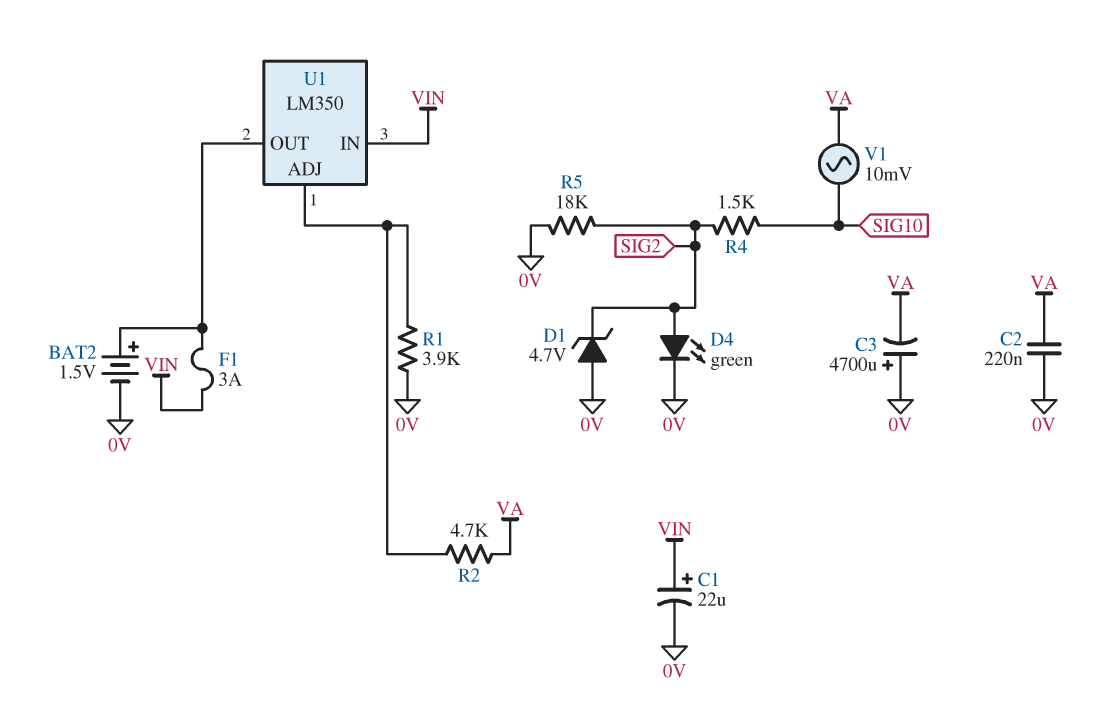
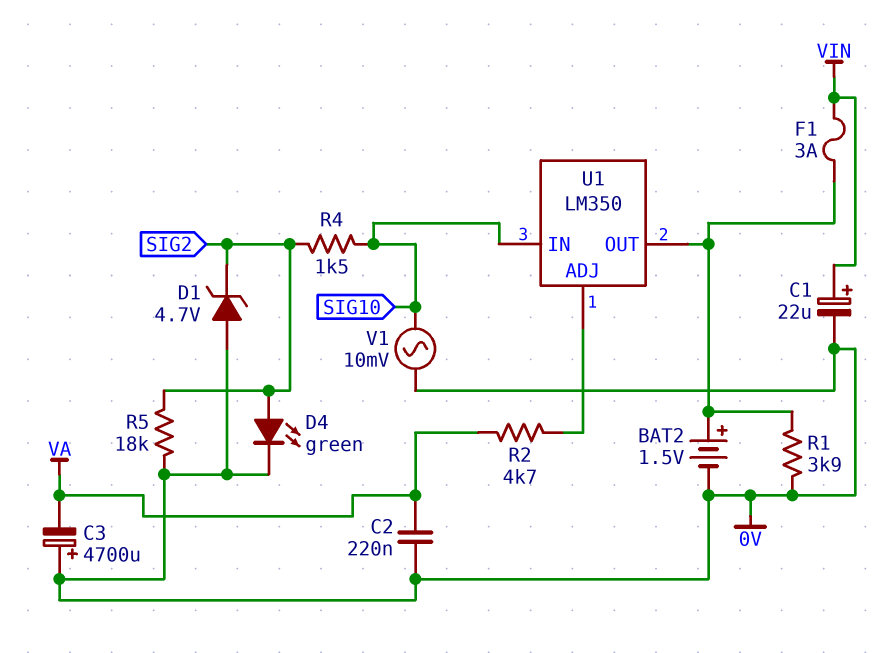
R1: 3.9k (0V, U1/ADJ) -> 3.9k (0V, U1/OUT)
U1 pin IN: VIN -> SIG10
V1: AC 10mV (SIG10, VA) -> AC 10mV (0V, SIG10)

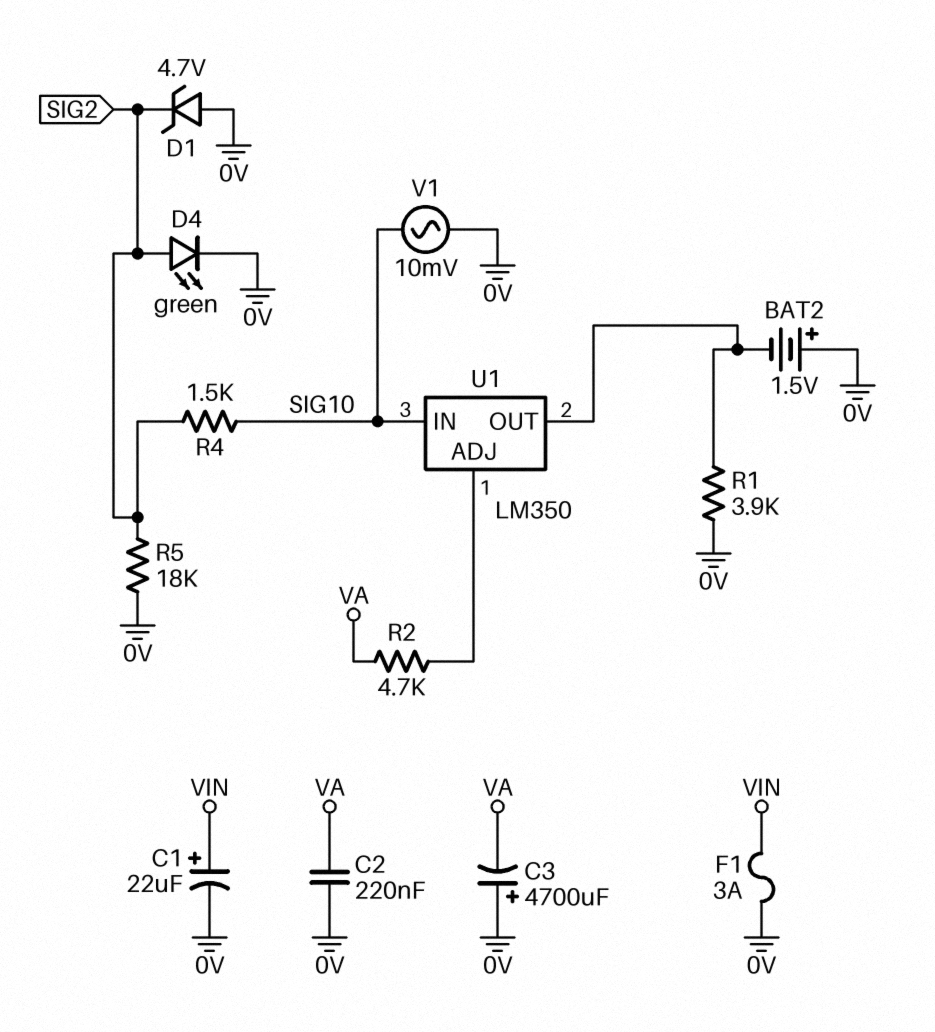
BAT2: 1.5V (plus U1/OUT, minus 0V) -> 1.5V (plus 0V, minus U1/OUT)
F1: 3A (U1/OUT, VIN) -> 3A (0V, VIN)

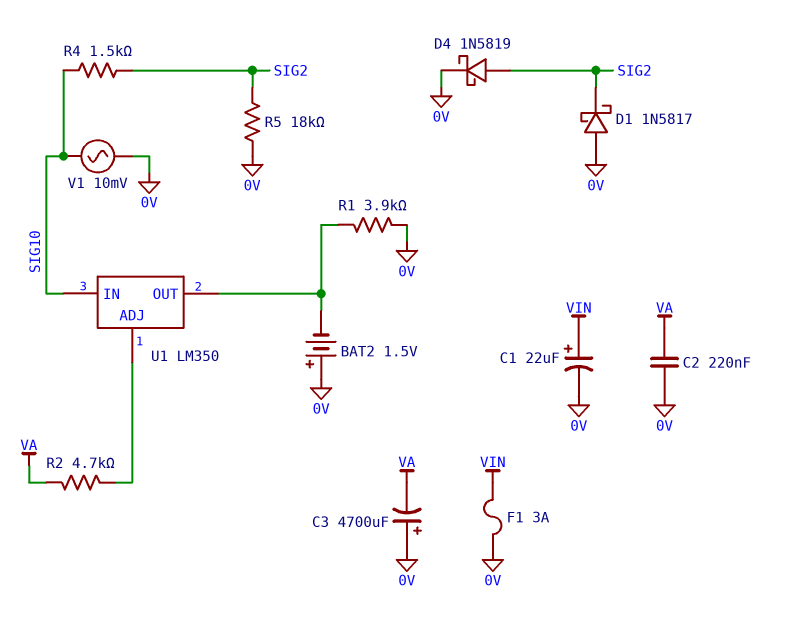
D1: zener 4.7V (A 0V, K SIG2) -> schottky 1N5817 (A 0V, K SIG2)
D4: LED green (A SIG2, K 0V) -> schottky 1N5819 (A SIG2, K 0V)

